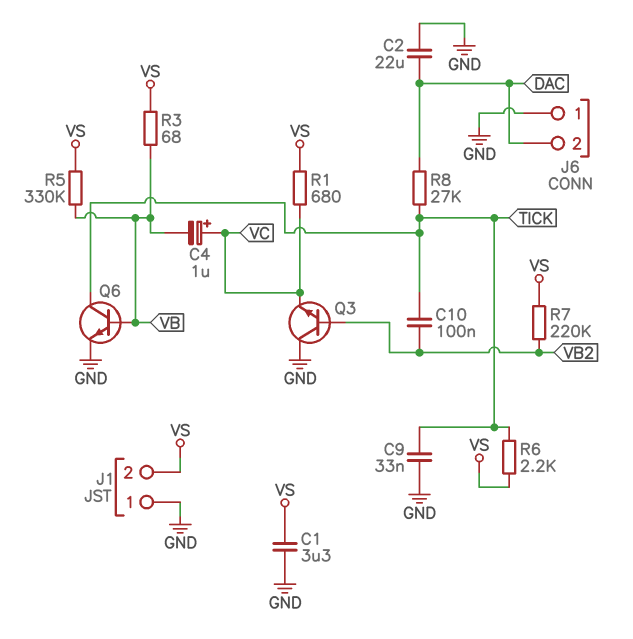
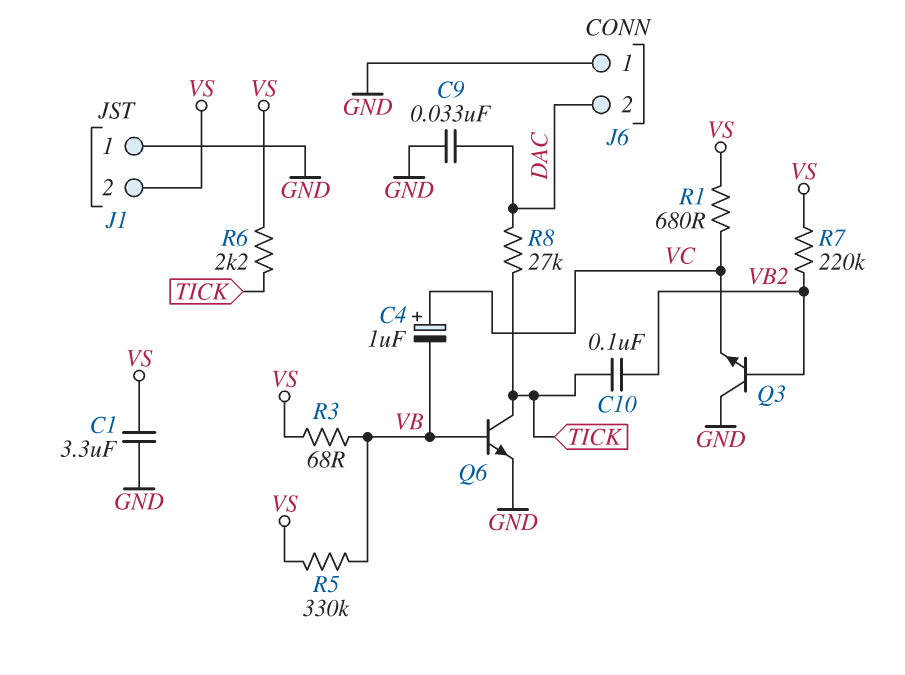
C2: 22uF (DAC, GND) -> none
C9: 33nF (GND, TICK) -> 33nF (DAC, GND)

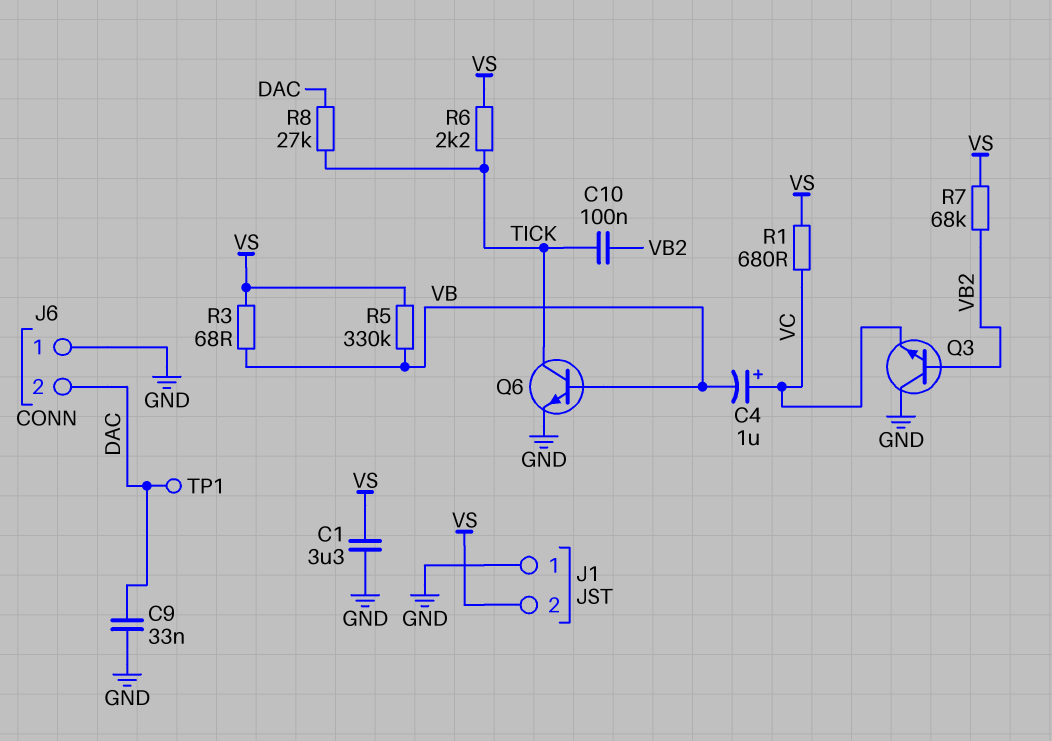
R7: 220k (VB2, VS) -> 68k (VB2, VS)
TP1: none -> test point (DAC)

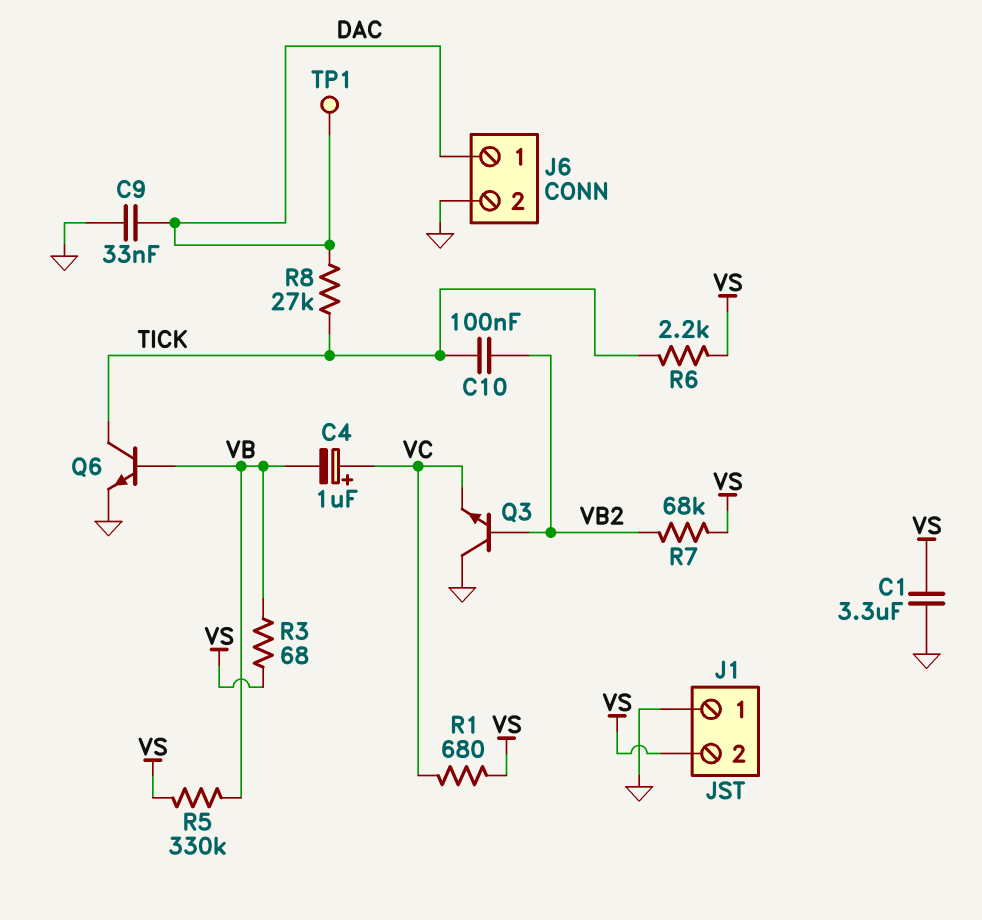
J6 pin 1: GND -> DAC
J6 pin 2: DAC -> GND

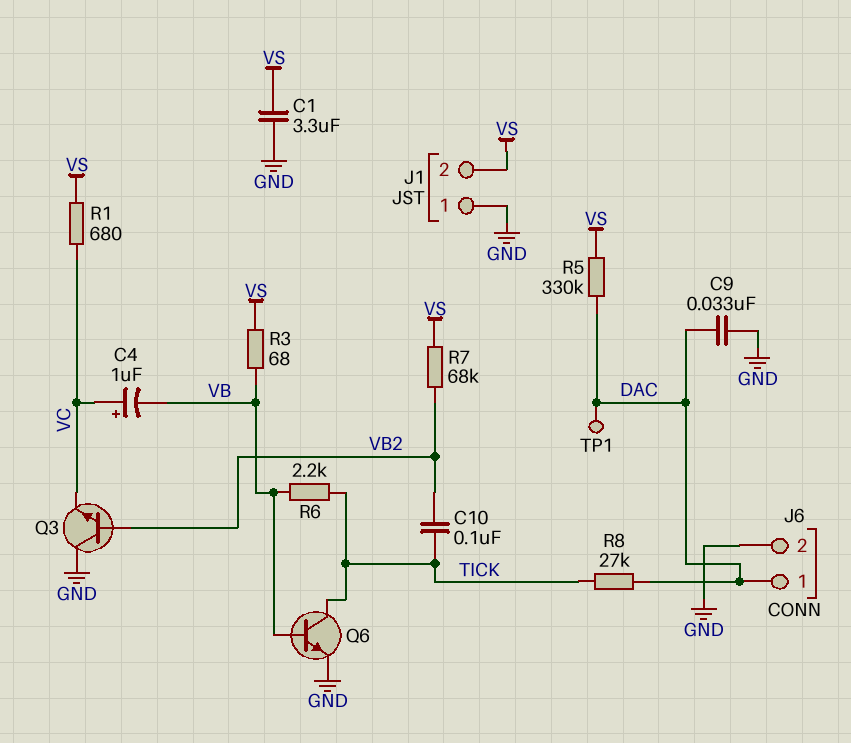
R5: 330k (VB, VS) -> 330k (DAC, VS)
R6: 2.2k (TICK, VS) -> 2.2k (TICK, VB)

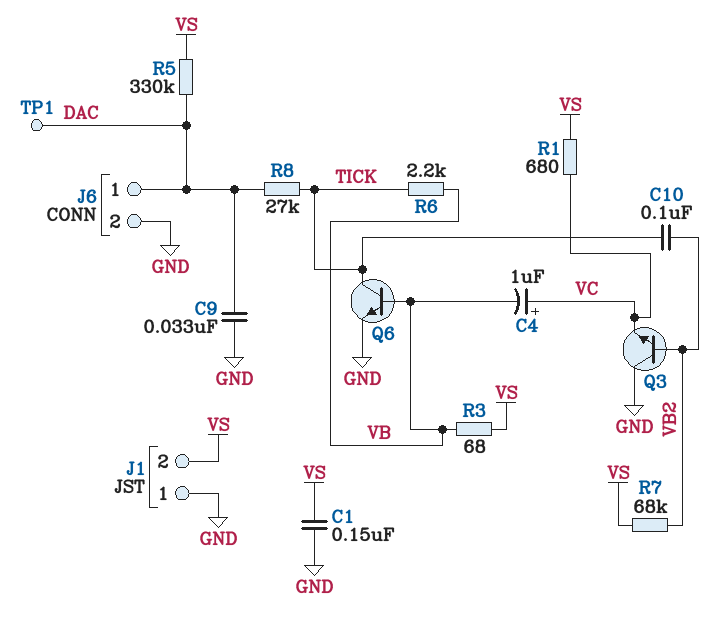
C1: 3.3uF (GND, VS) -> 150nF (GND, VS)

